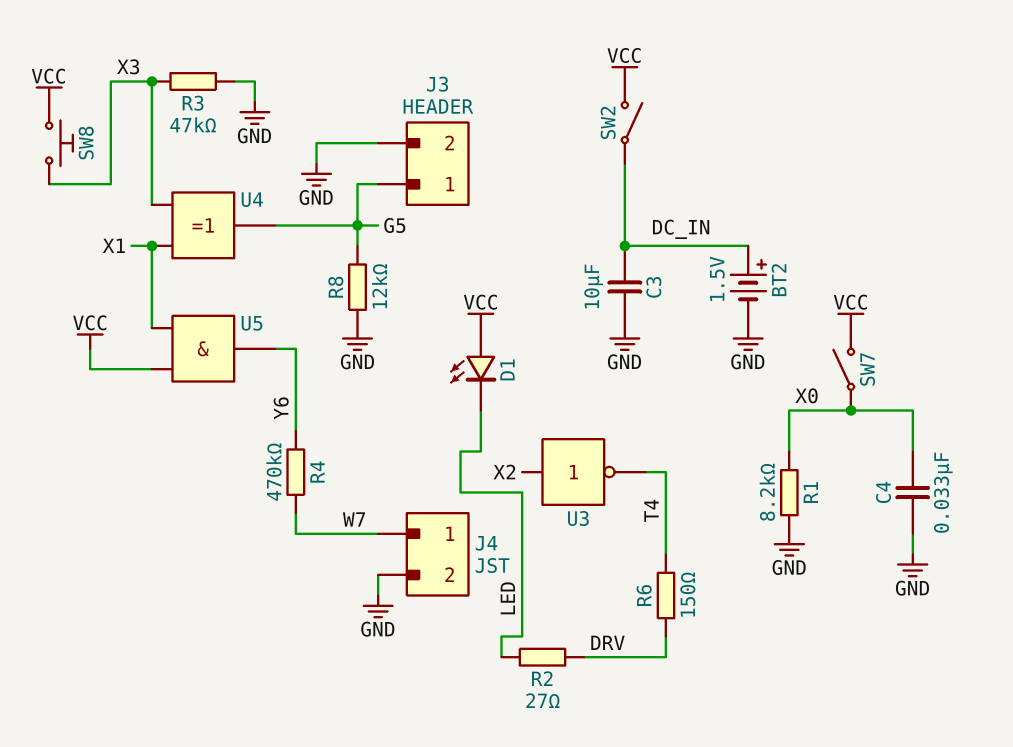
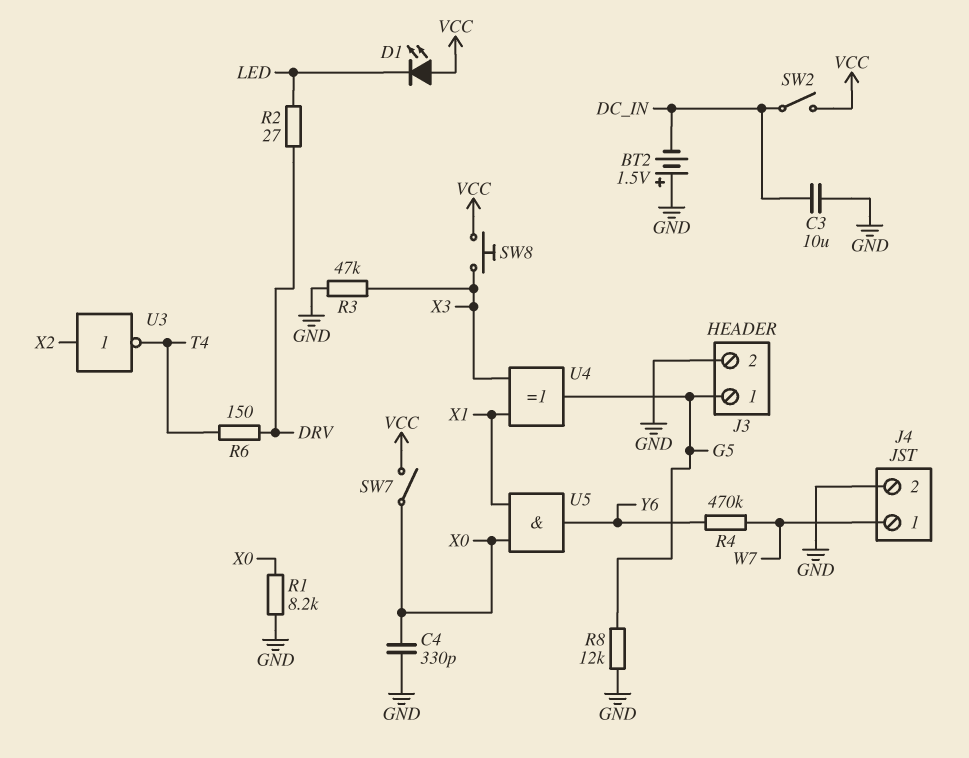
BT2: 1.5V (plus DC_IN, minus GND) -> 1.5V (plus GND, minus DC_IN)
C4: 33nF (GND, X0) -> 330pF (GND, X0)
U5: AND (in VCC, in X1, out Y6) -> AND (in X0, in X1, out Y6)

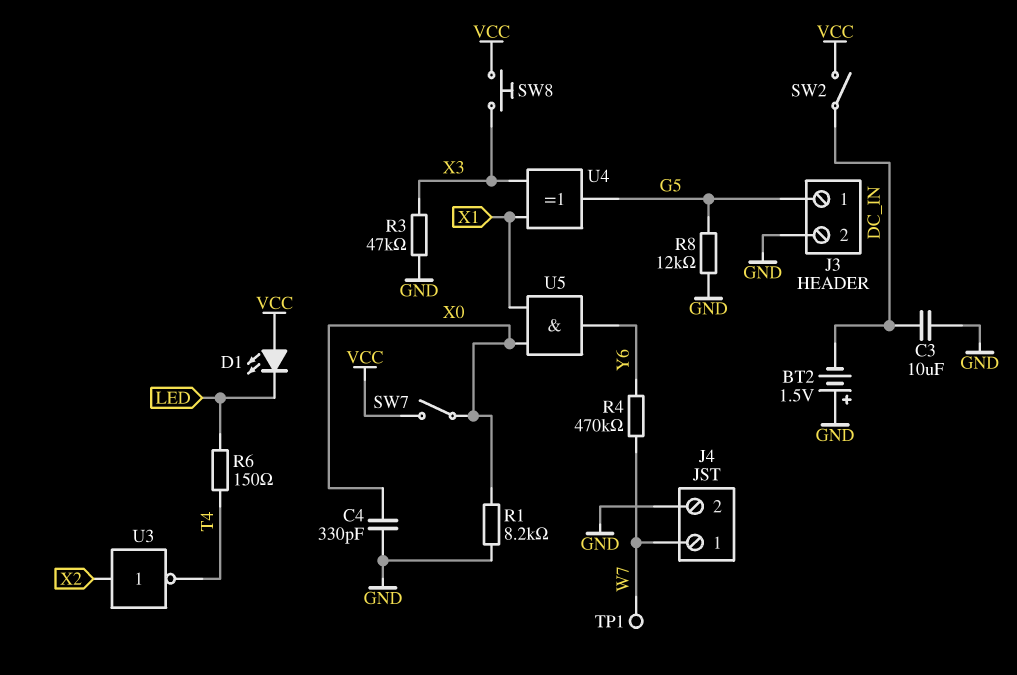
R2: 27 (DRV, LED) -> none
R6: 150 (DRV, T4) -> 150 (LED, T4)
TP1: none -> test point (W7)

